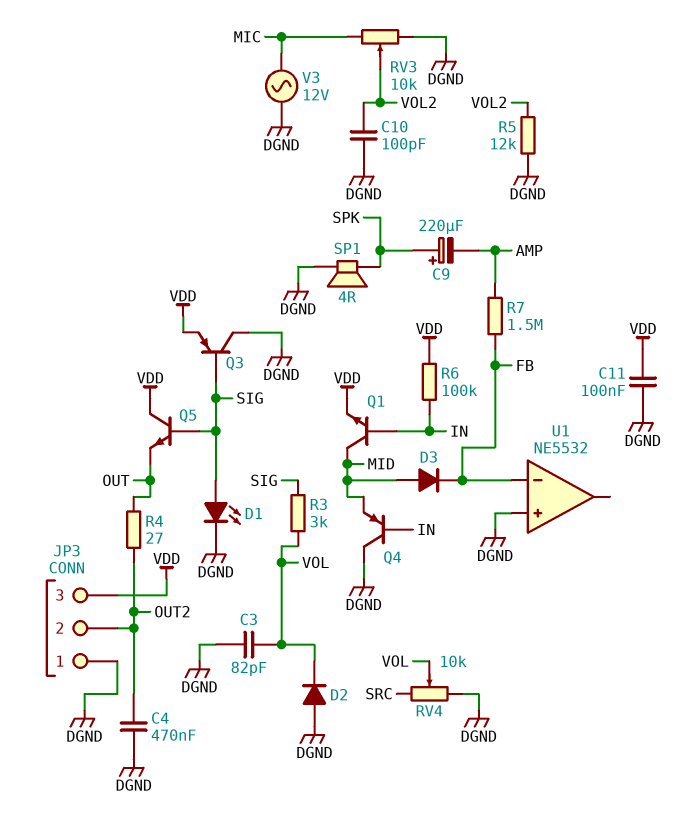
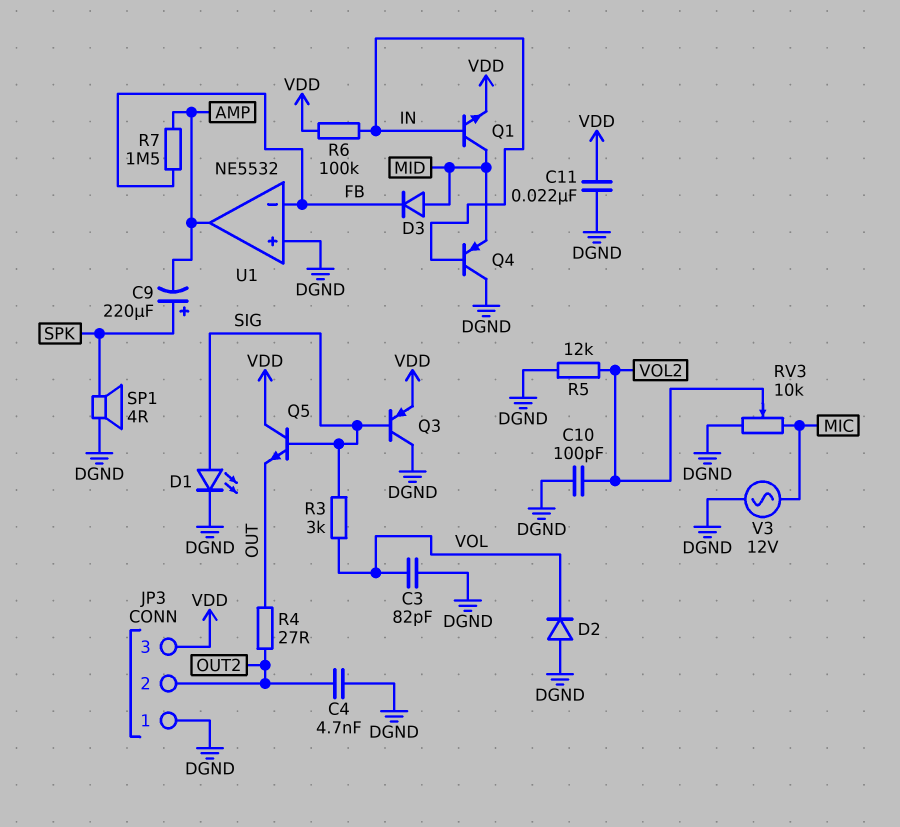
C4: 470nF (DGND, OUT2) -> 4.7nF (DGND, OUT2)
C11: 100nF (DGND, VDD) -> 22nF (DGND, VDD)
RV4: 10k (DGND, SRC, wiper VOL) -> none
U1 pin out: none -> AMP

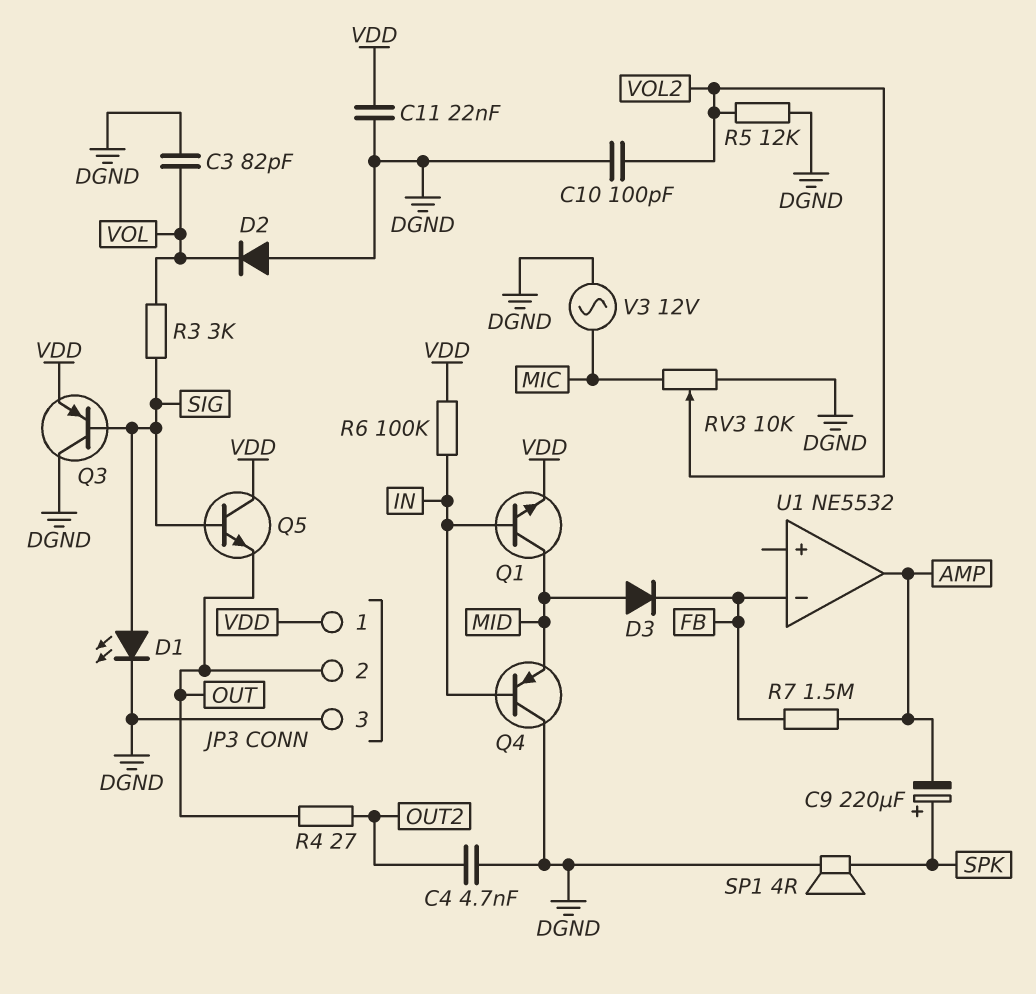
JP3 pin 1: DGND -> VDD
JP3 pin 2: OUT2 -> OUT
JP3 pin 3: VDD -> DGND
U1 pin in+: DGND -> none

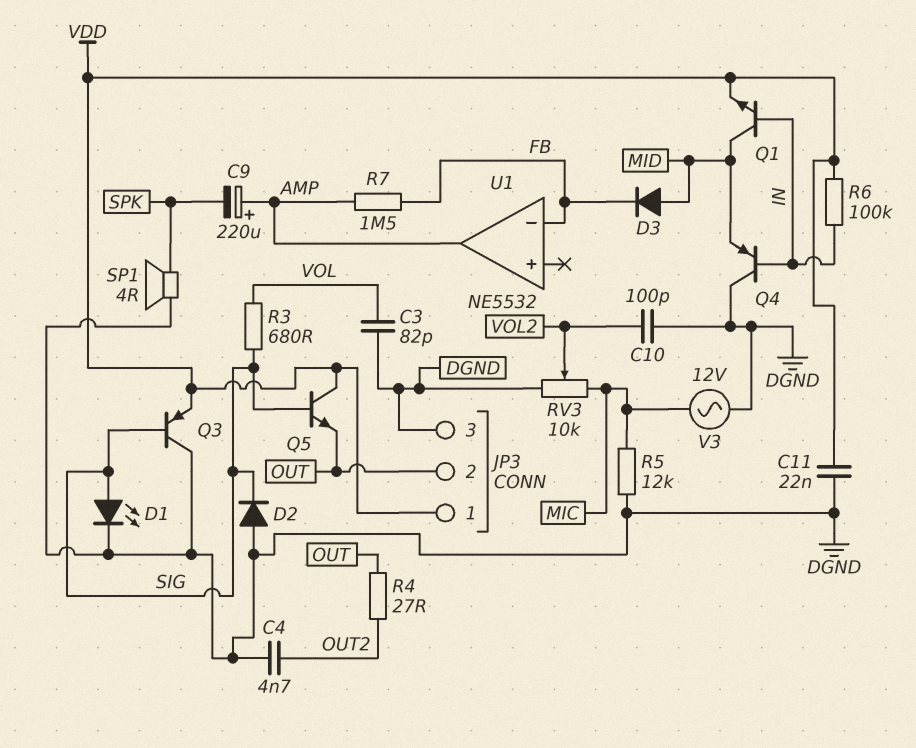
C9: 220uF (plus SPK, minus AMP) -> 220uF (plus AMP, minus SPK)
D2: diode (A DGND, K VOL) -> diode (A DGND, K SIG)
R3: 3k (SIG, VOL) -> 680 (SIG, VOL)
R5: 12k (DGND, VOL2) -> 12k (DGND, MIC)

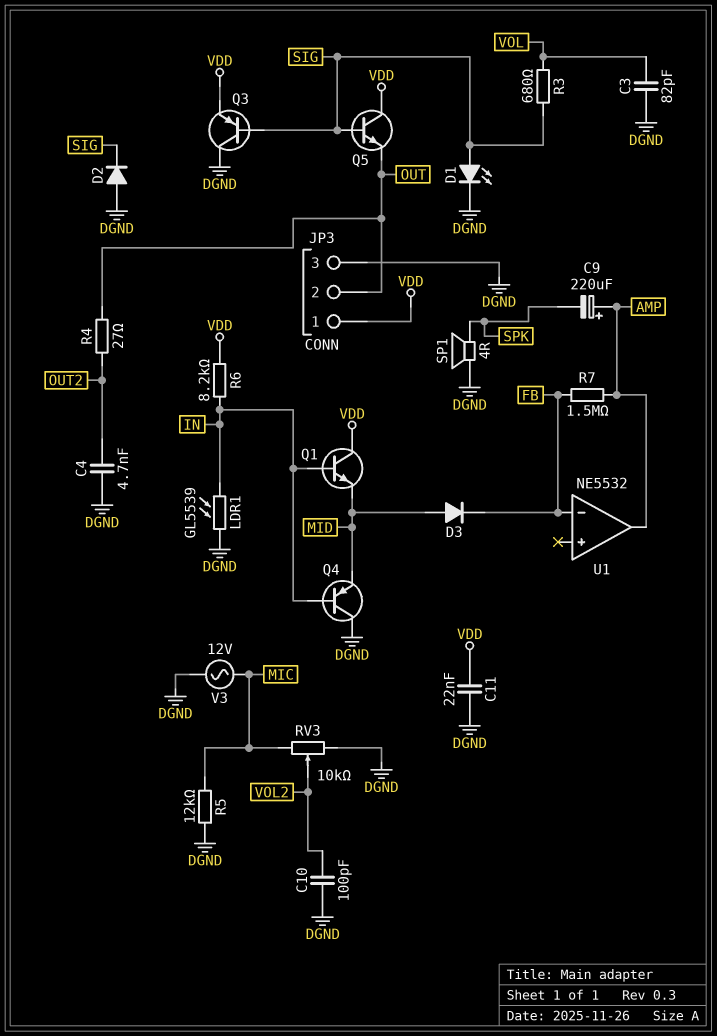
LDR1: none -> GL5539 (DGND, IN)
Q1: NPN (B IN, C MID, E VDD) -> NPN (B IN, C VDD, E MID)
R6: 100k (IN, VDD) -> 8.2k (IN, VDD)

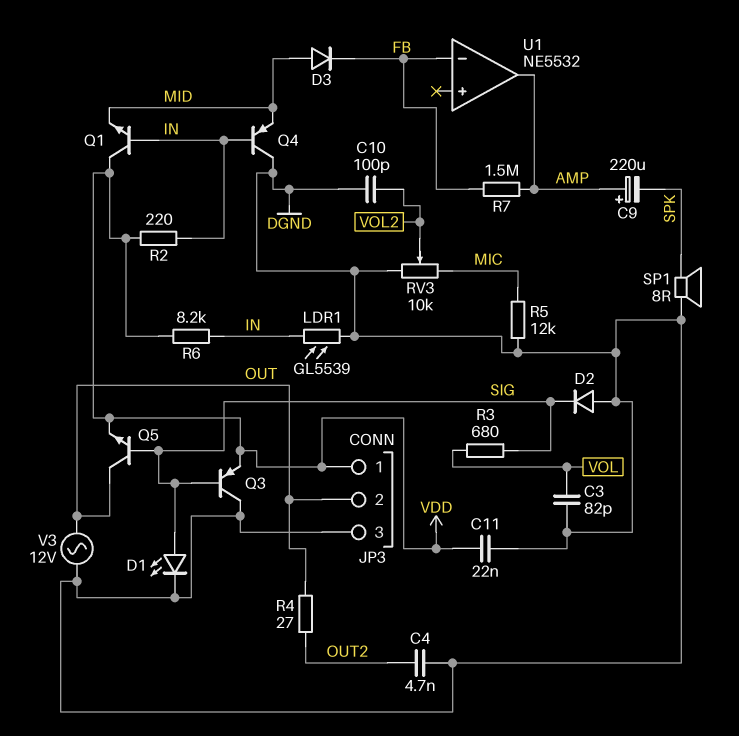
Q5: NPN (B SIG, C VDD, E OUT) -> NPN (B SIG, C OUT, E VDD)
R2: none -> 220 (IN, VDD)
SP1: speaker 4R (DGND, SPK) -> speaker 8R (DGND, SPK)
V3: AC 12V (DGND, MIC) -> AC 12V (DGND, OUT)

